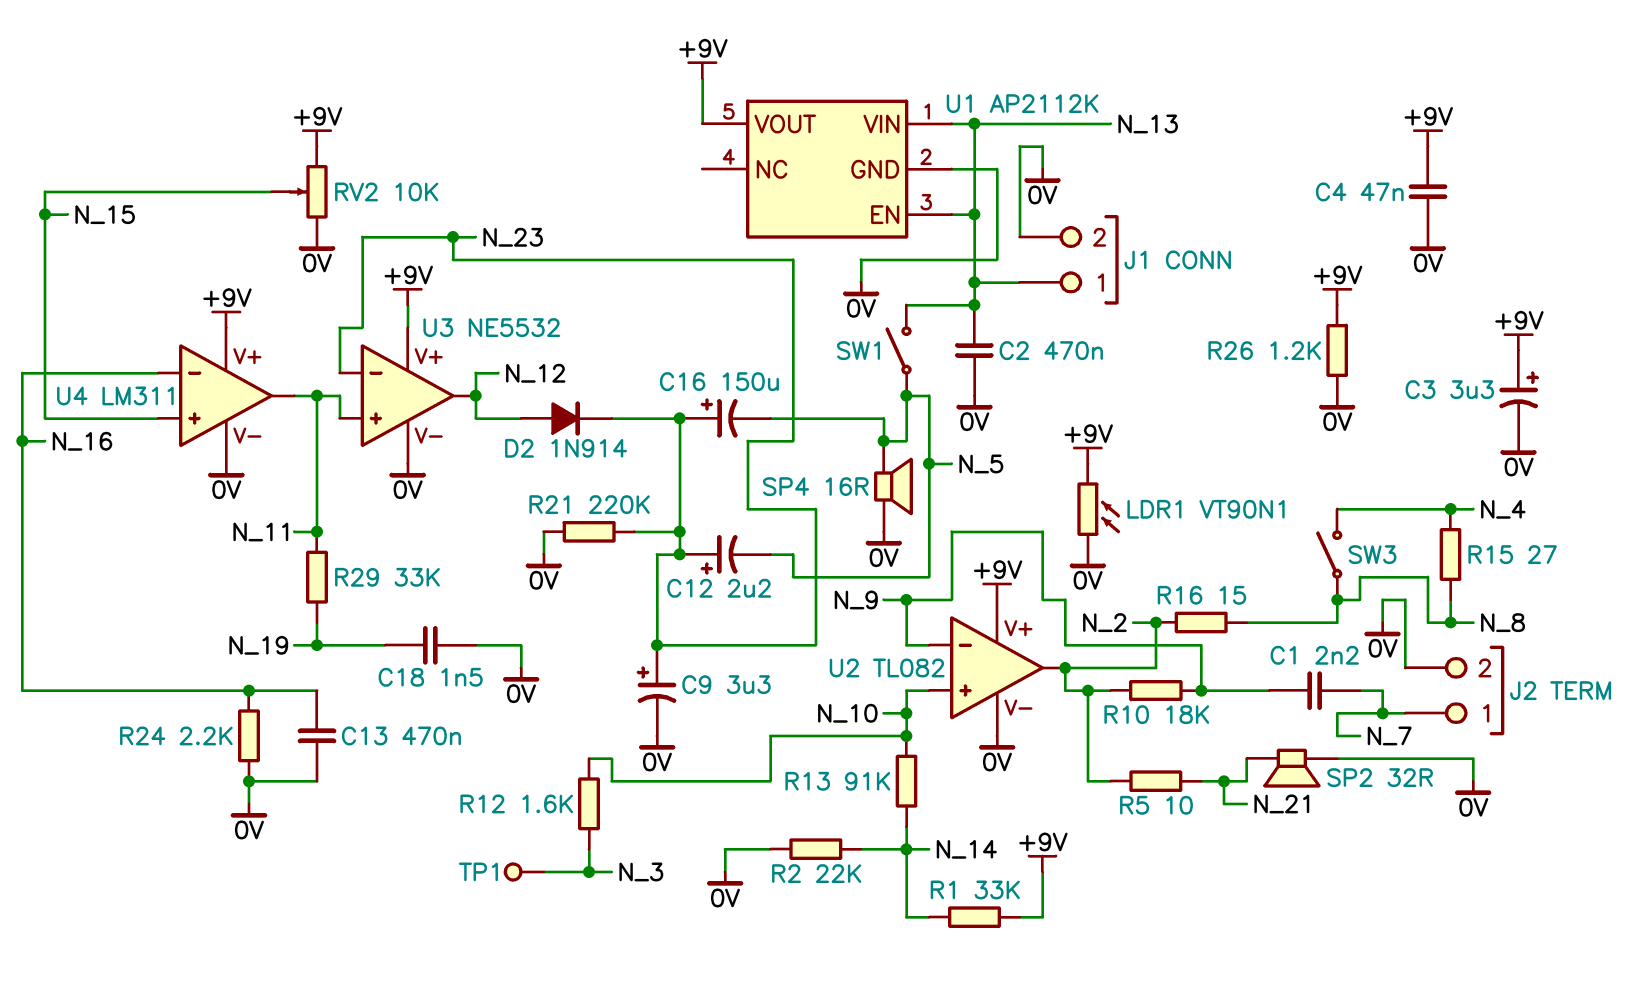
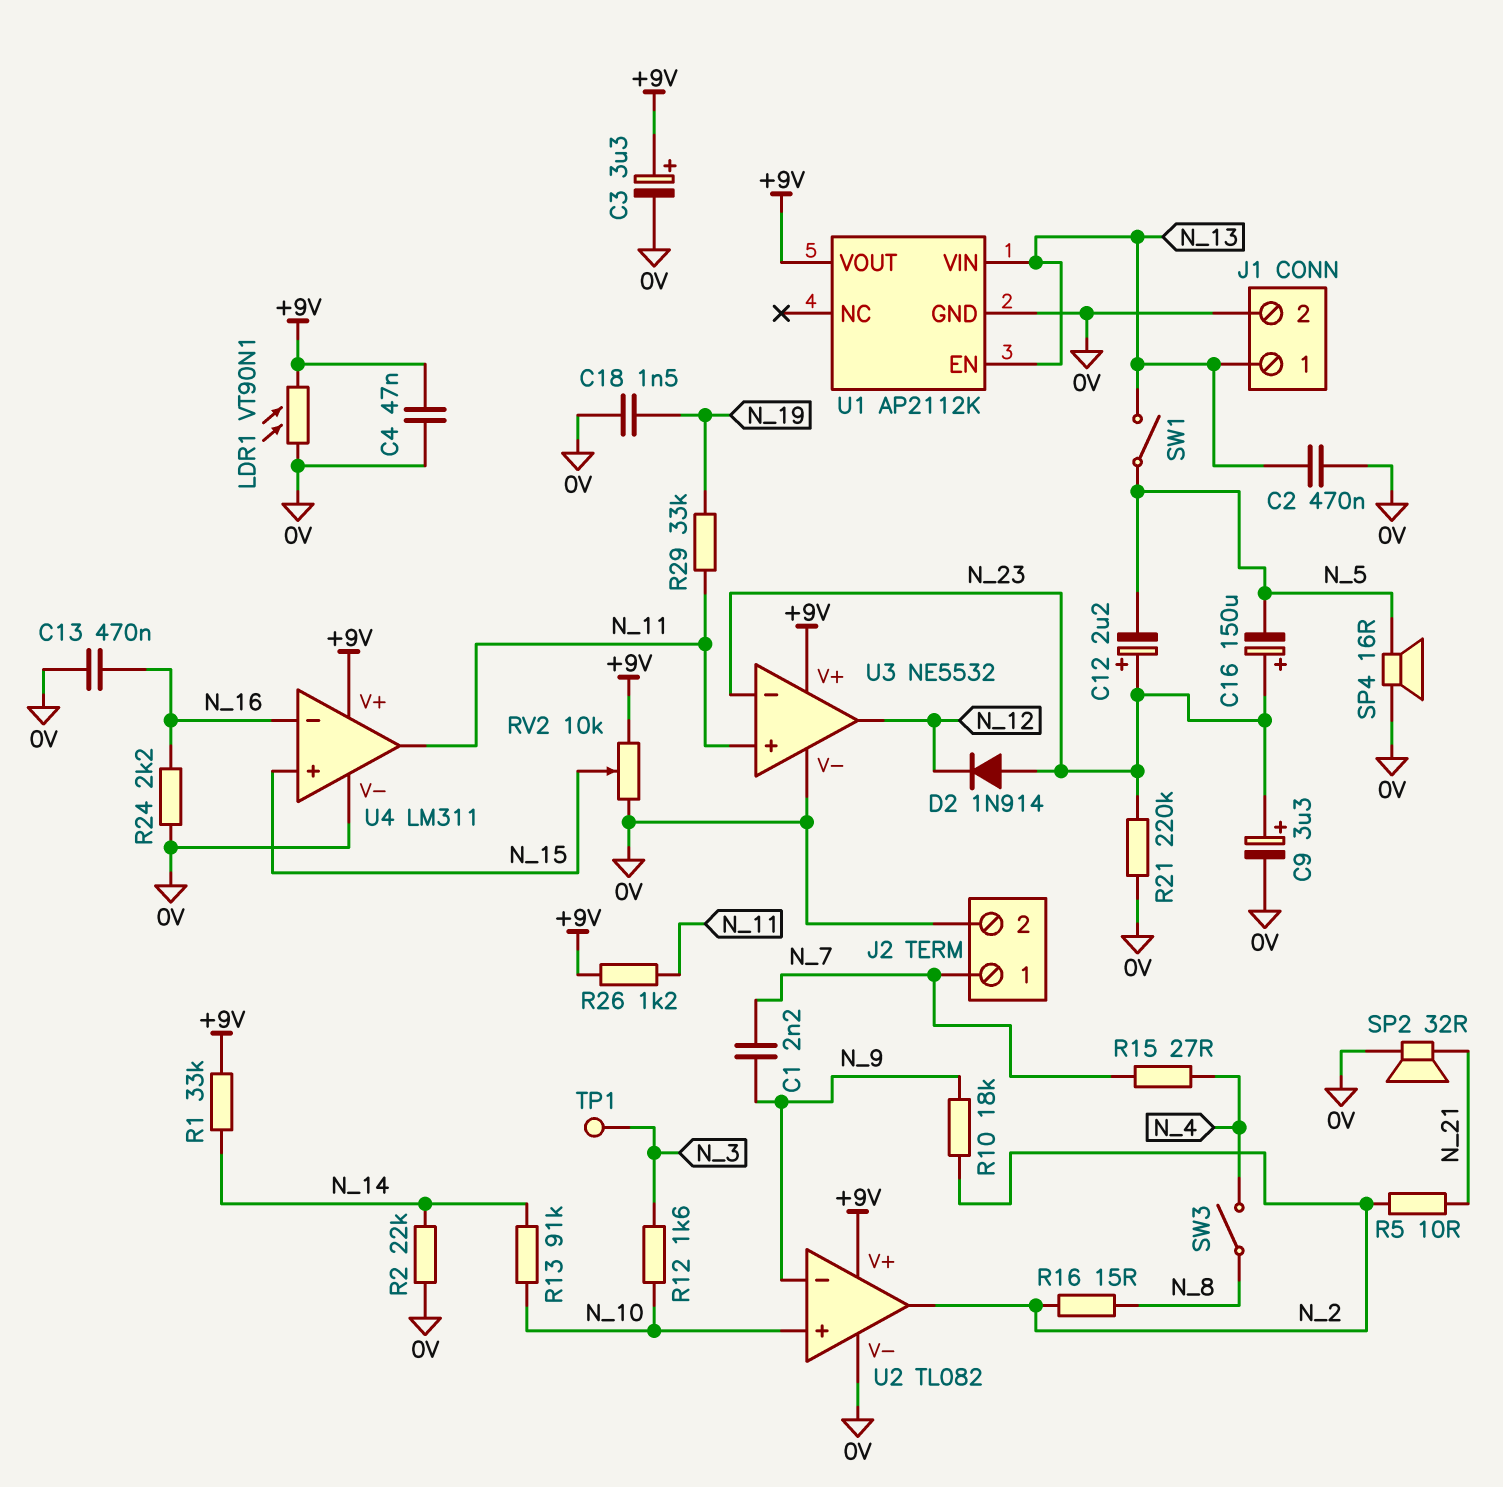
D2: diode 1N914 (A N_12, K N_23) -> diode 1N914 (A N_23, K N_12)
R15: 27 (N_4, N_8) -> 27 (N_4, N_7)
R26: 1.2k (+9V, 0V) -> 1.2k (+9V, N_11)

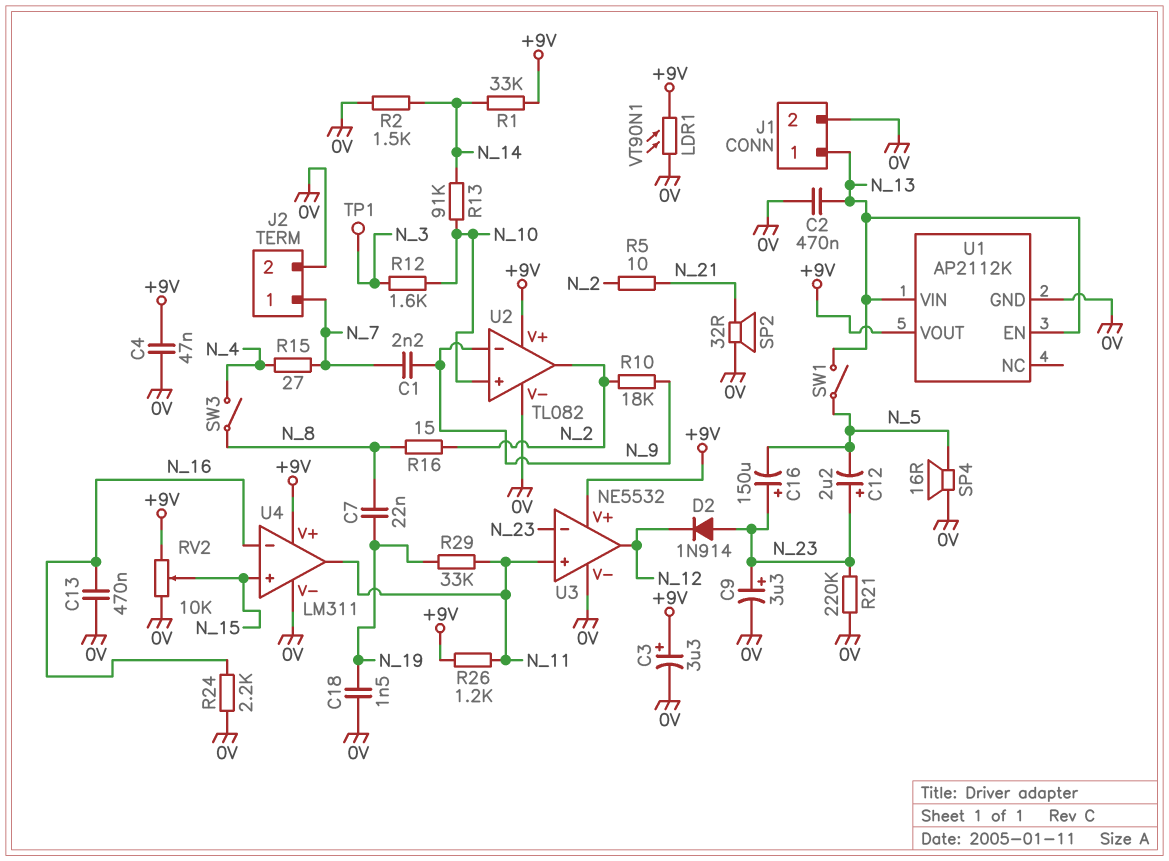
C7: none -> 22nF (N_8, N_19)
R2: 22k (0V, N_14) -> 1.5k (0V, N_14)

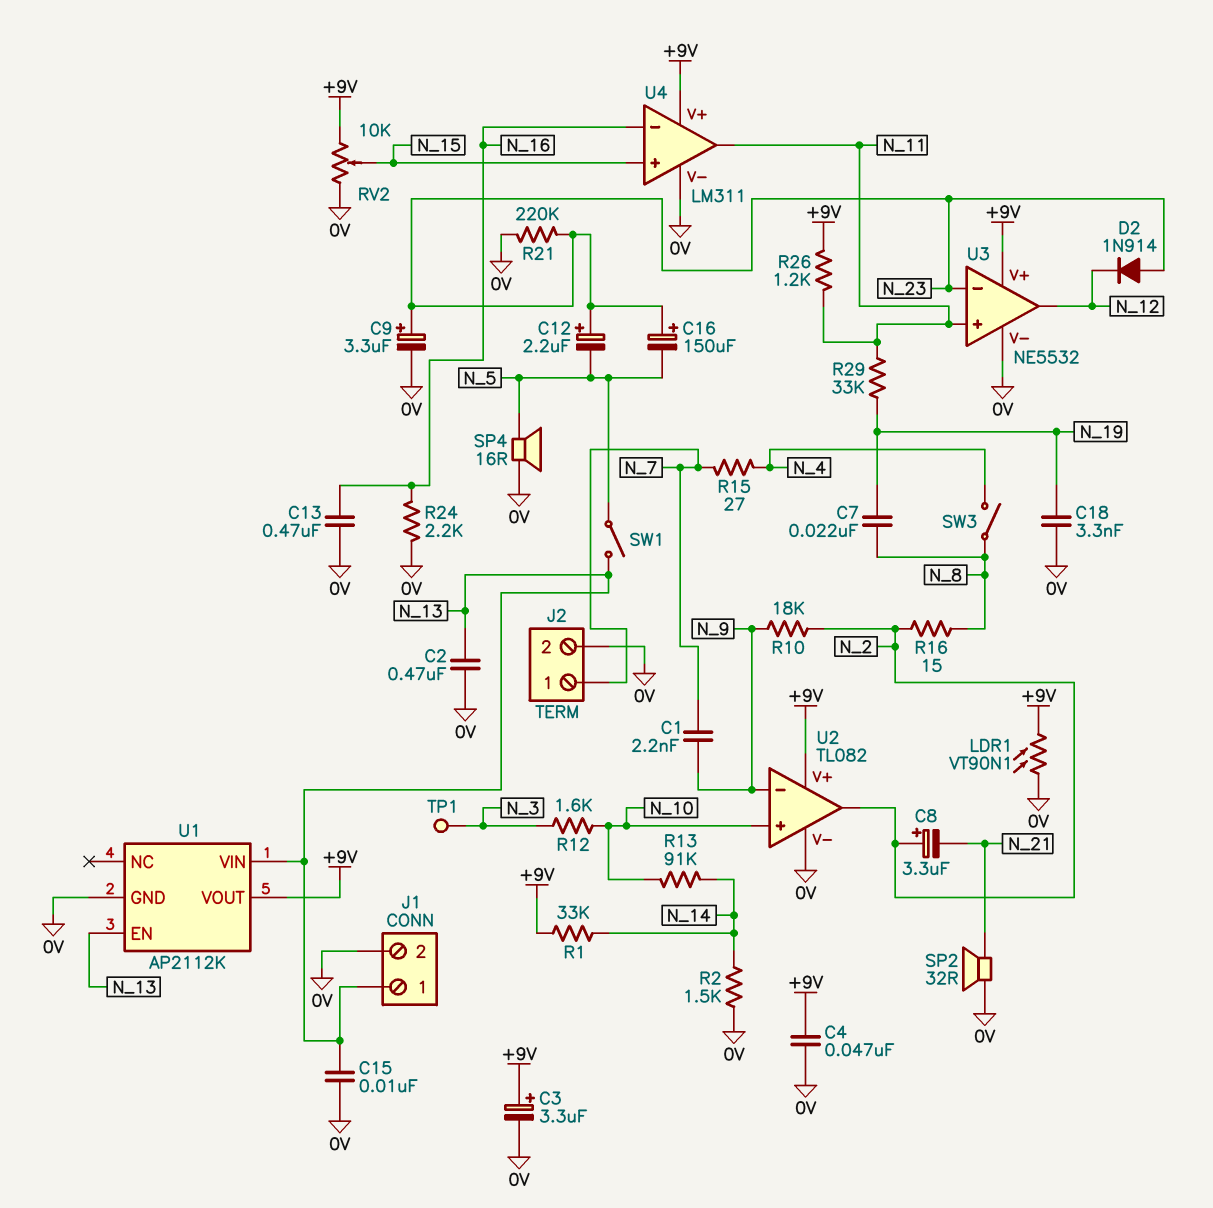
C8: none -> 3.3uF (plus N_2, minus N_21)
C15: none -> 10nF (0V, N_13)
C18: 1.5nF (0V, N_19) -> 3.3nF (0V, N_19)
R5: 10 (N_2, N_21) -> none

